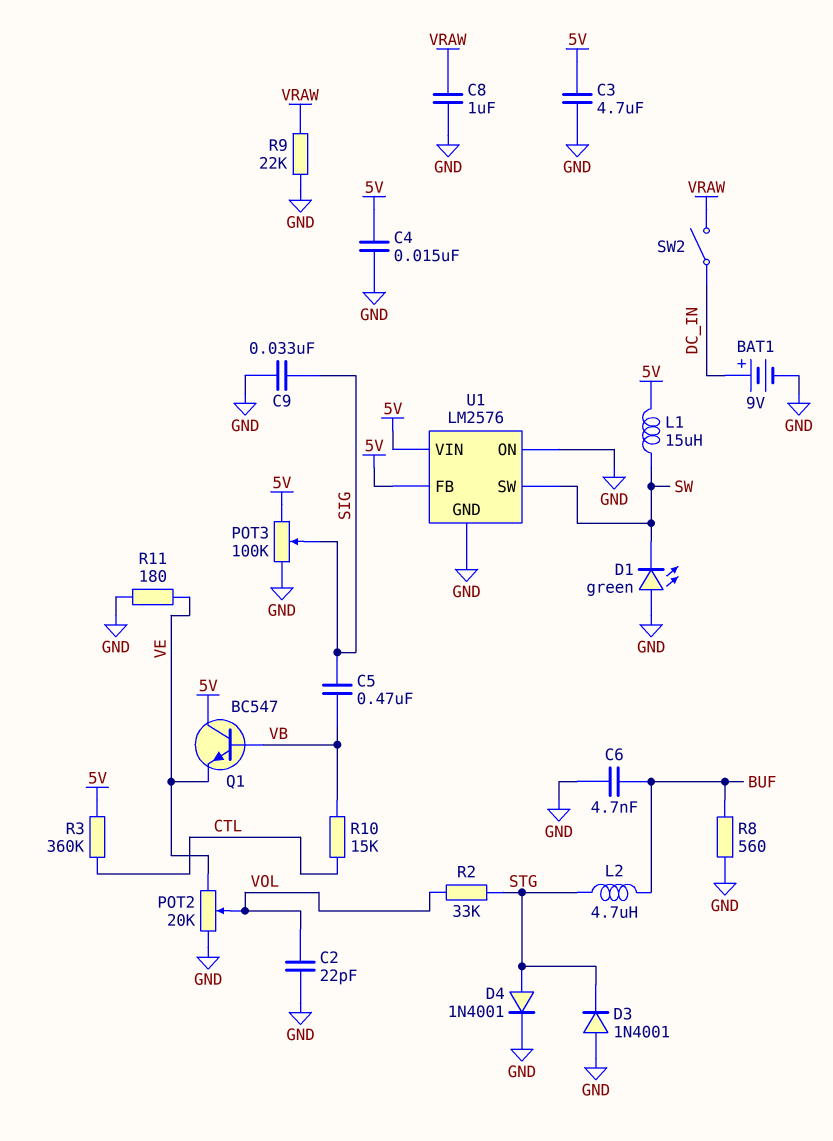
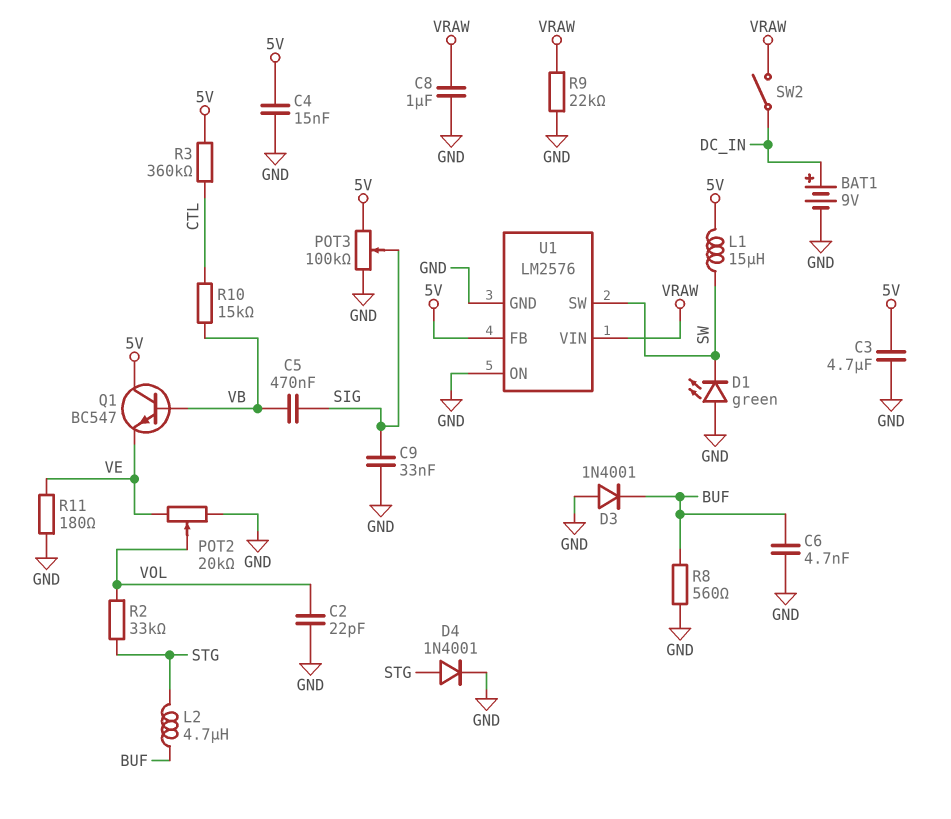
D3: diode 1N4001 (A GND, K STG) -> diode 1N4001 (A GND, K BUF)
U1 pin VIN: 5V -> VRAW

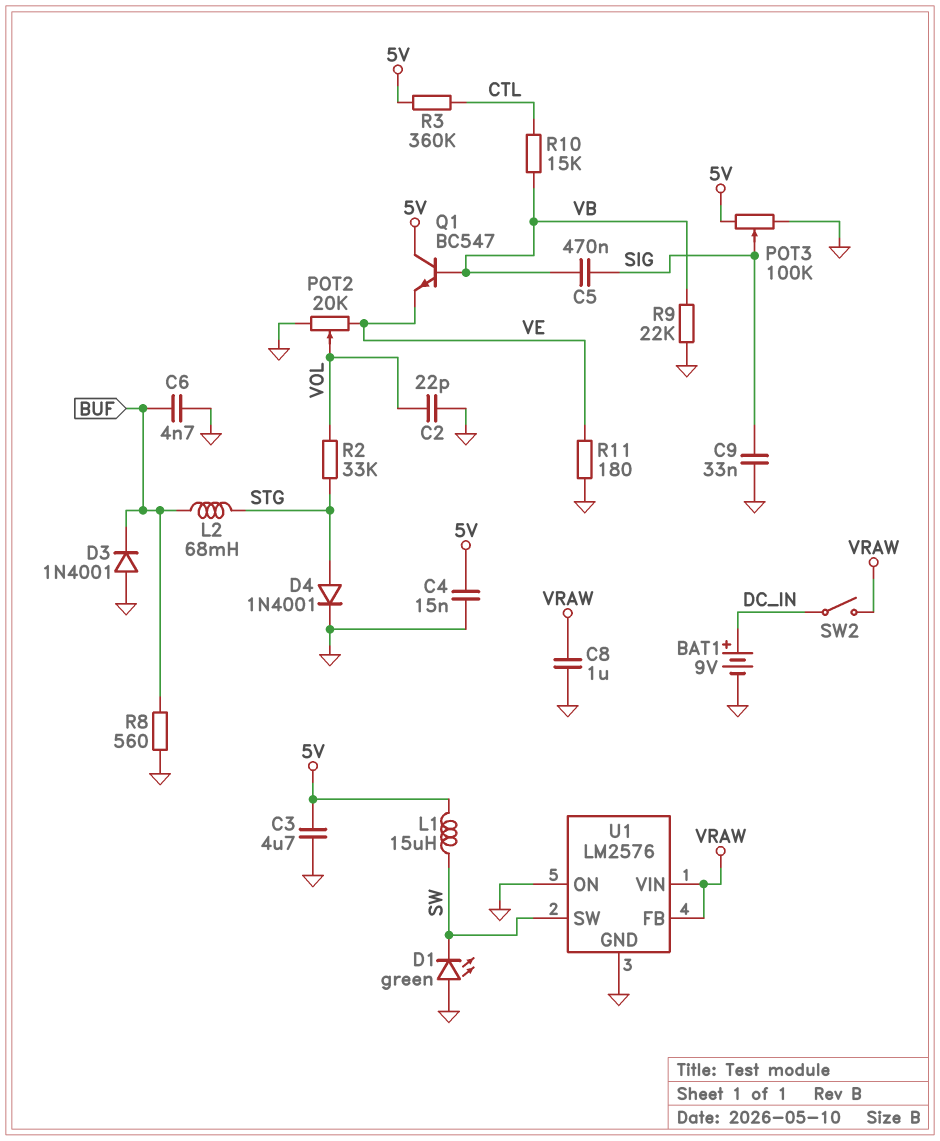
L2: 4.7uH (BUF, STG) -> 68mH (BUF, STG)
R9: 22k (GND, VRAW) -> 22k (GND, VB)
U1 pin FB: 5V -> VRAW

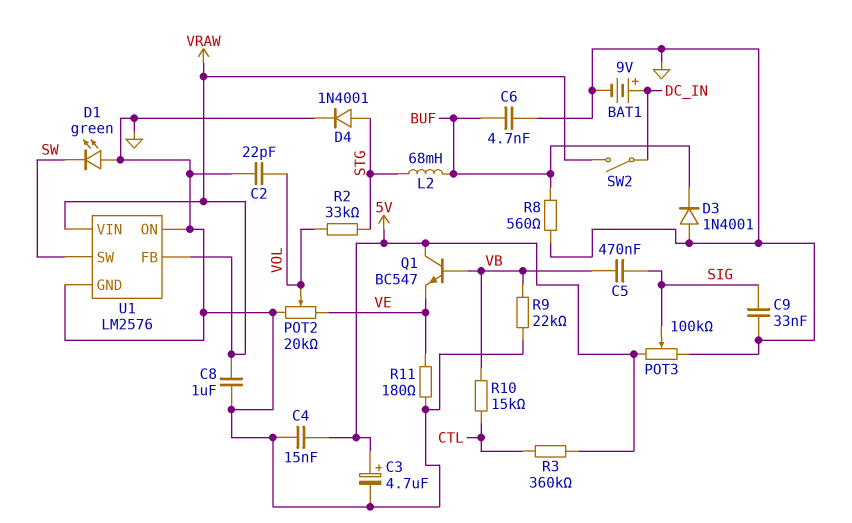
C3: 4.7uF (5V, GND) -> 4.7uF (plus 5V, minus GND)
L1: 15uH (5V, SW) -> none

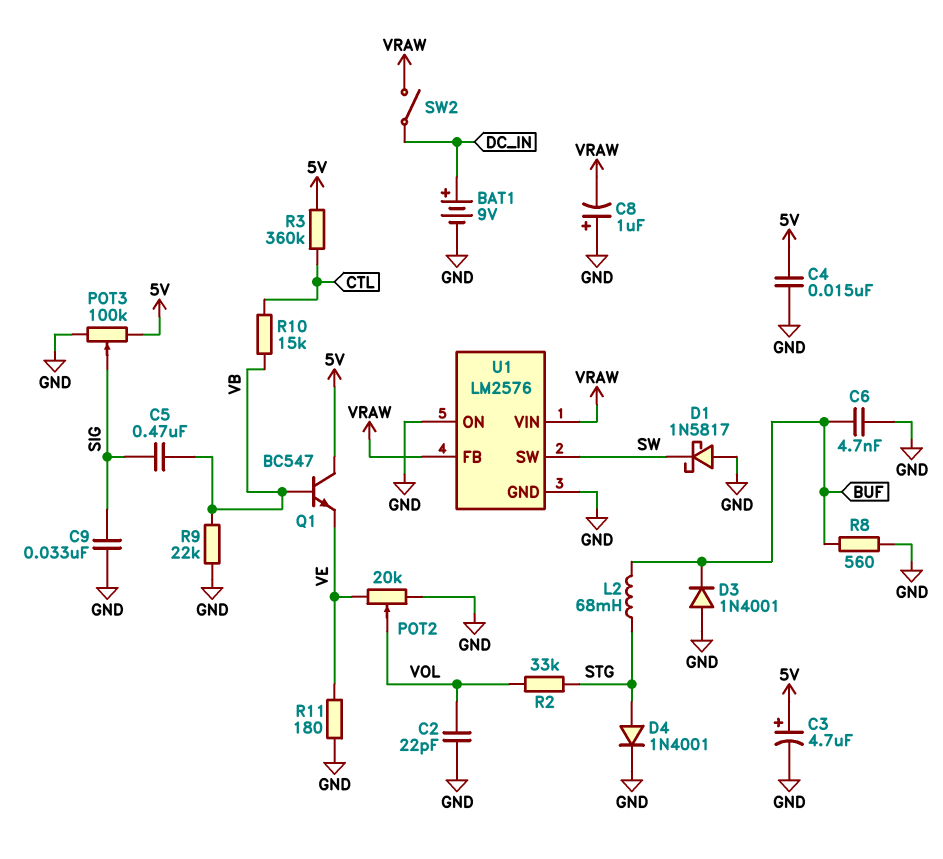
C8: 1uF (GND, VRAW) -> 1uF (plus GND, minus VRAW)
D1: LED green (A GND, K SW) -> schottky 1N5817 (A GND, K SW)

